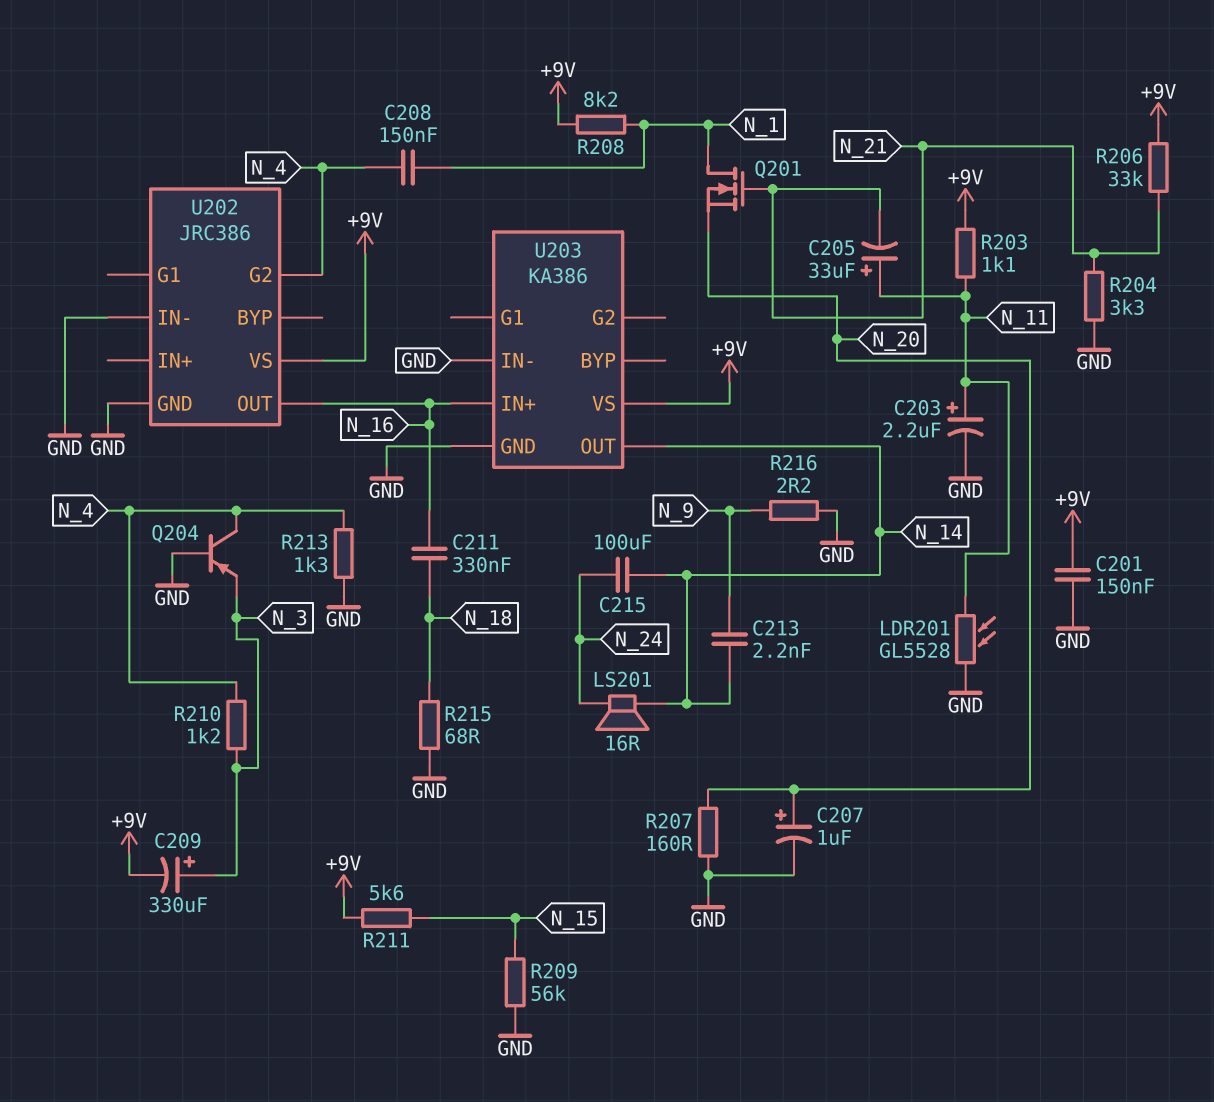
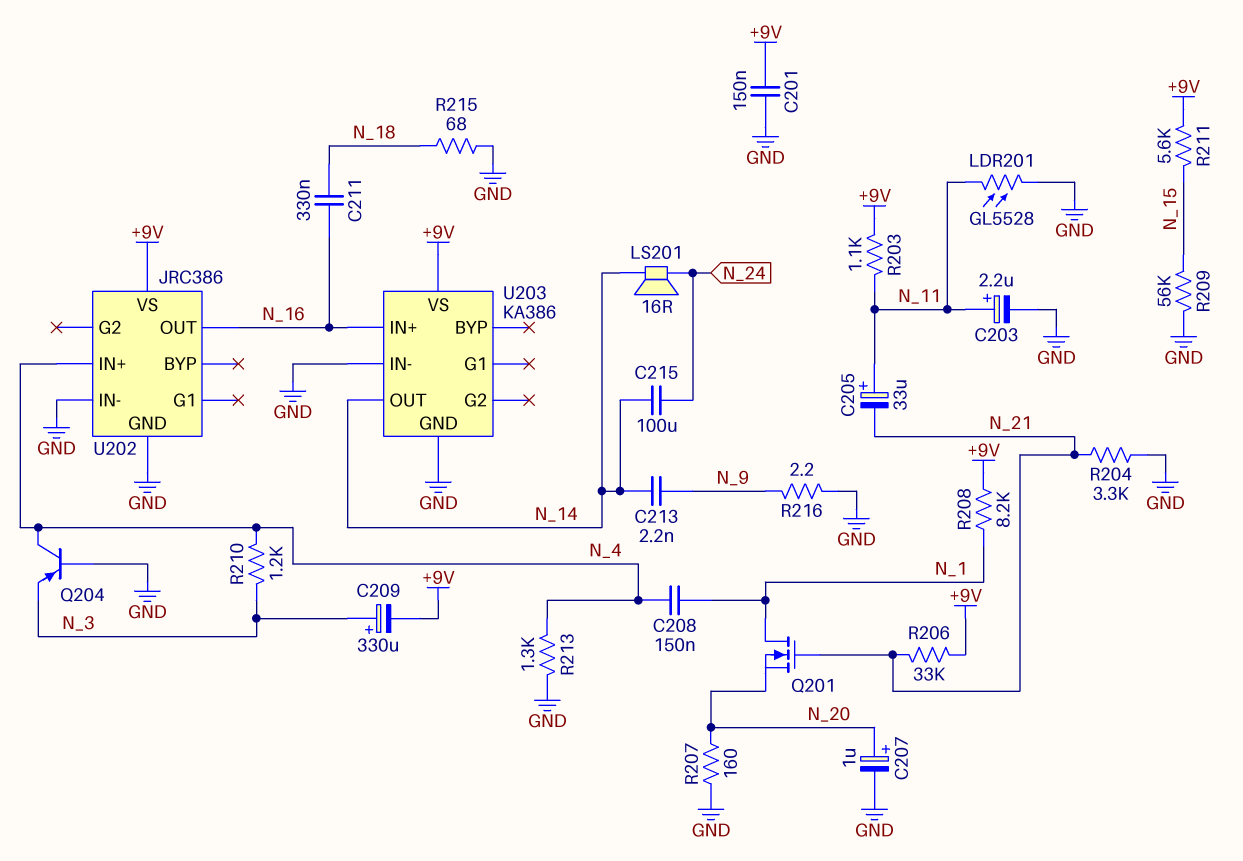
U202 pin G2: N_4 -> none
U202 pin IN+: none -> N_4

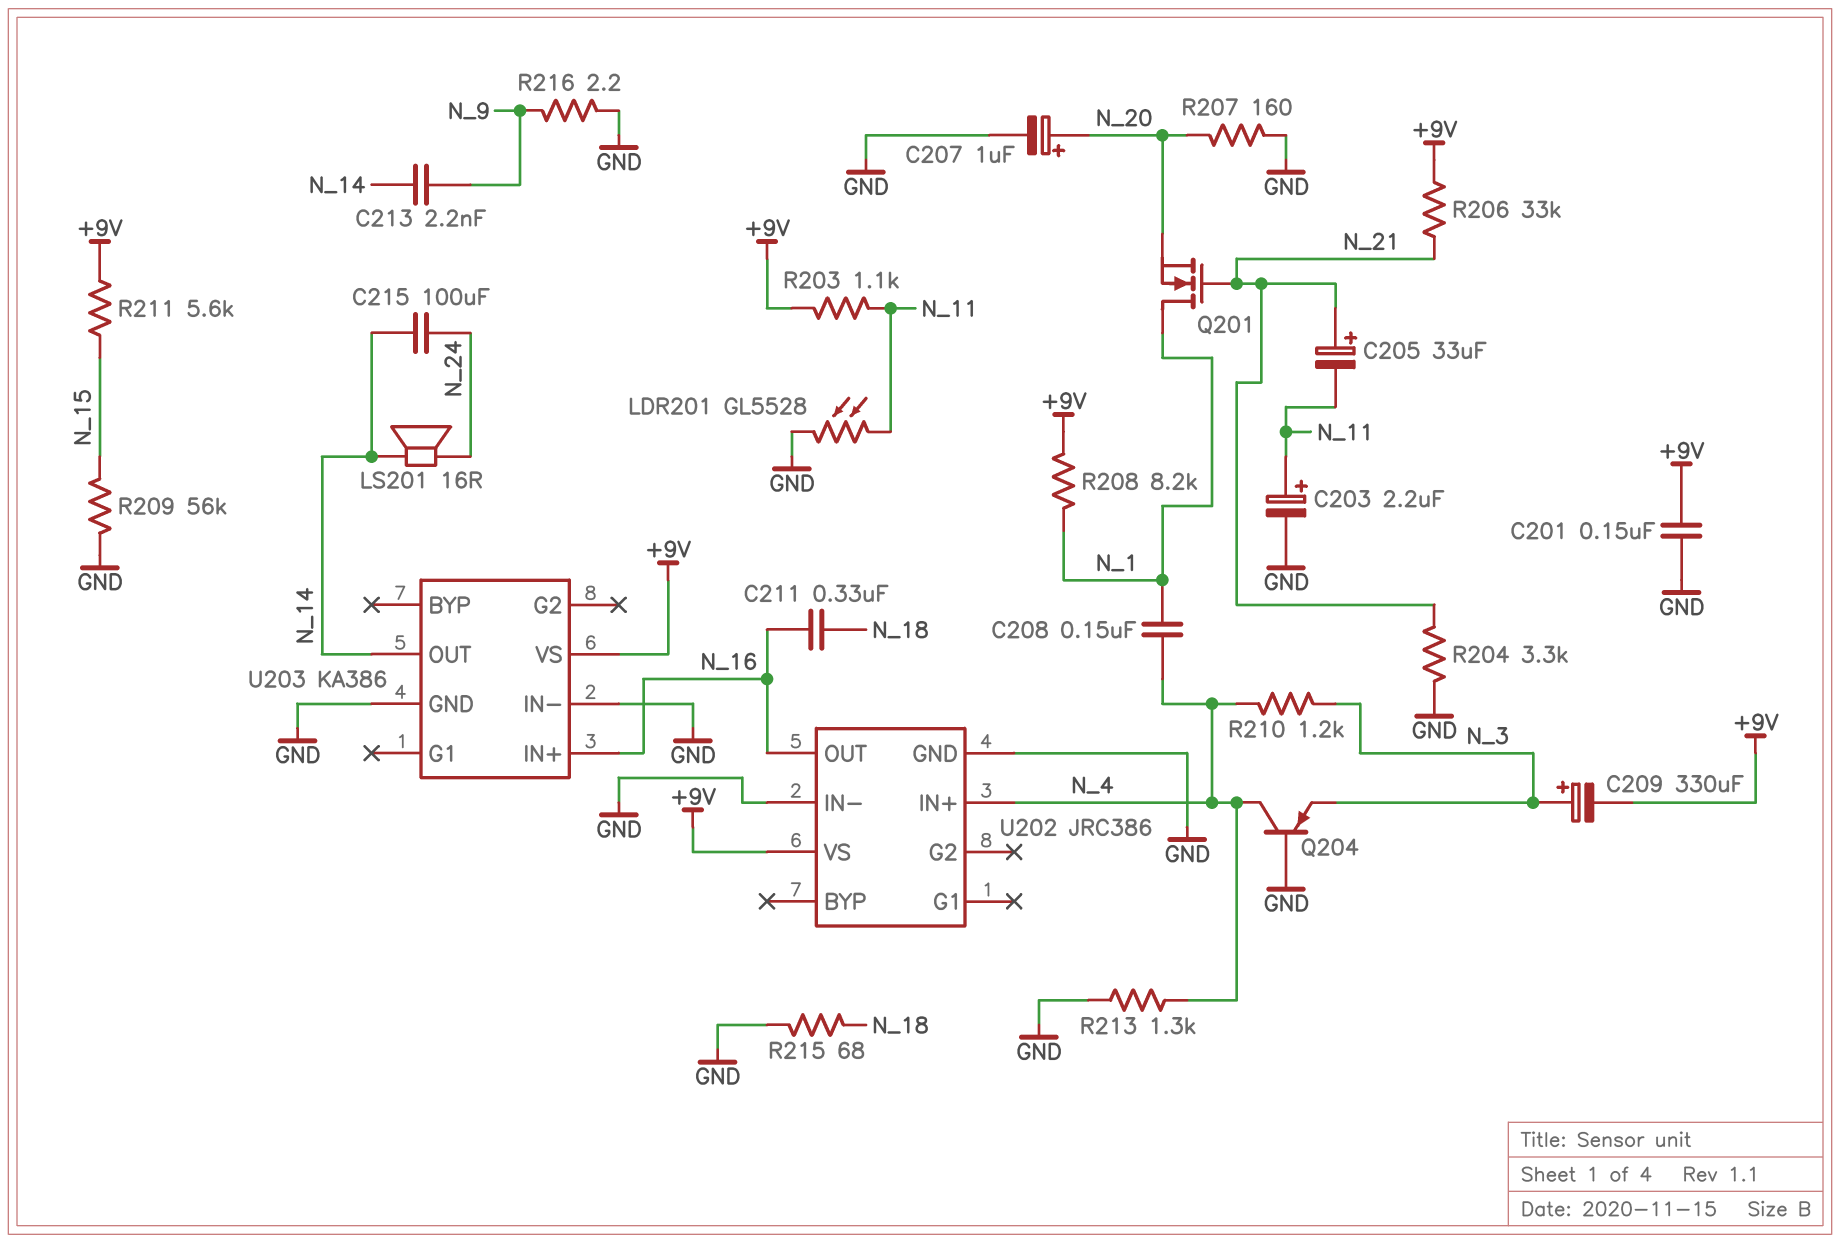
C205: 33uF (plus N_11, minus N_21) -> 33uF (plus N_21, minus N_11)

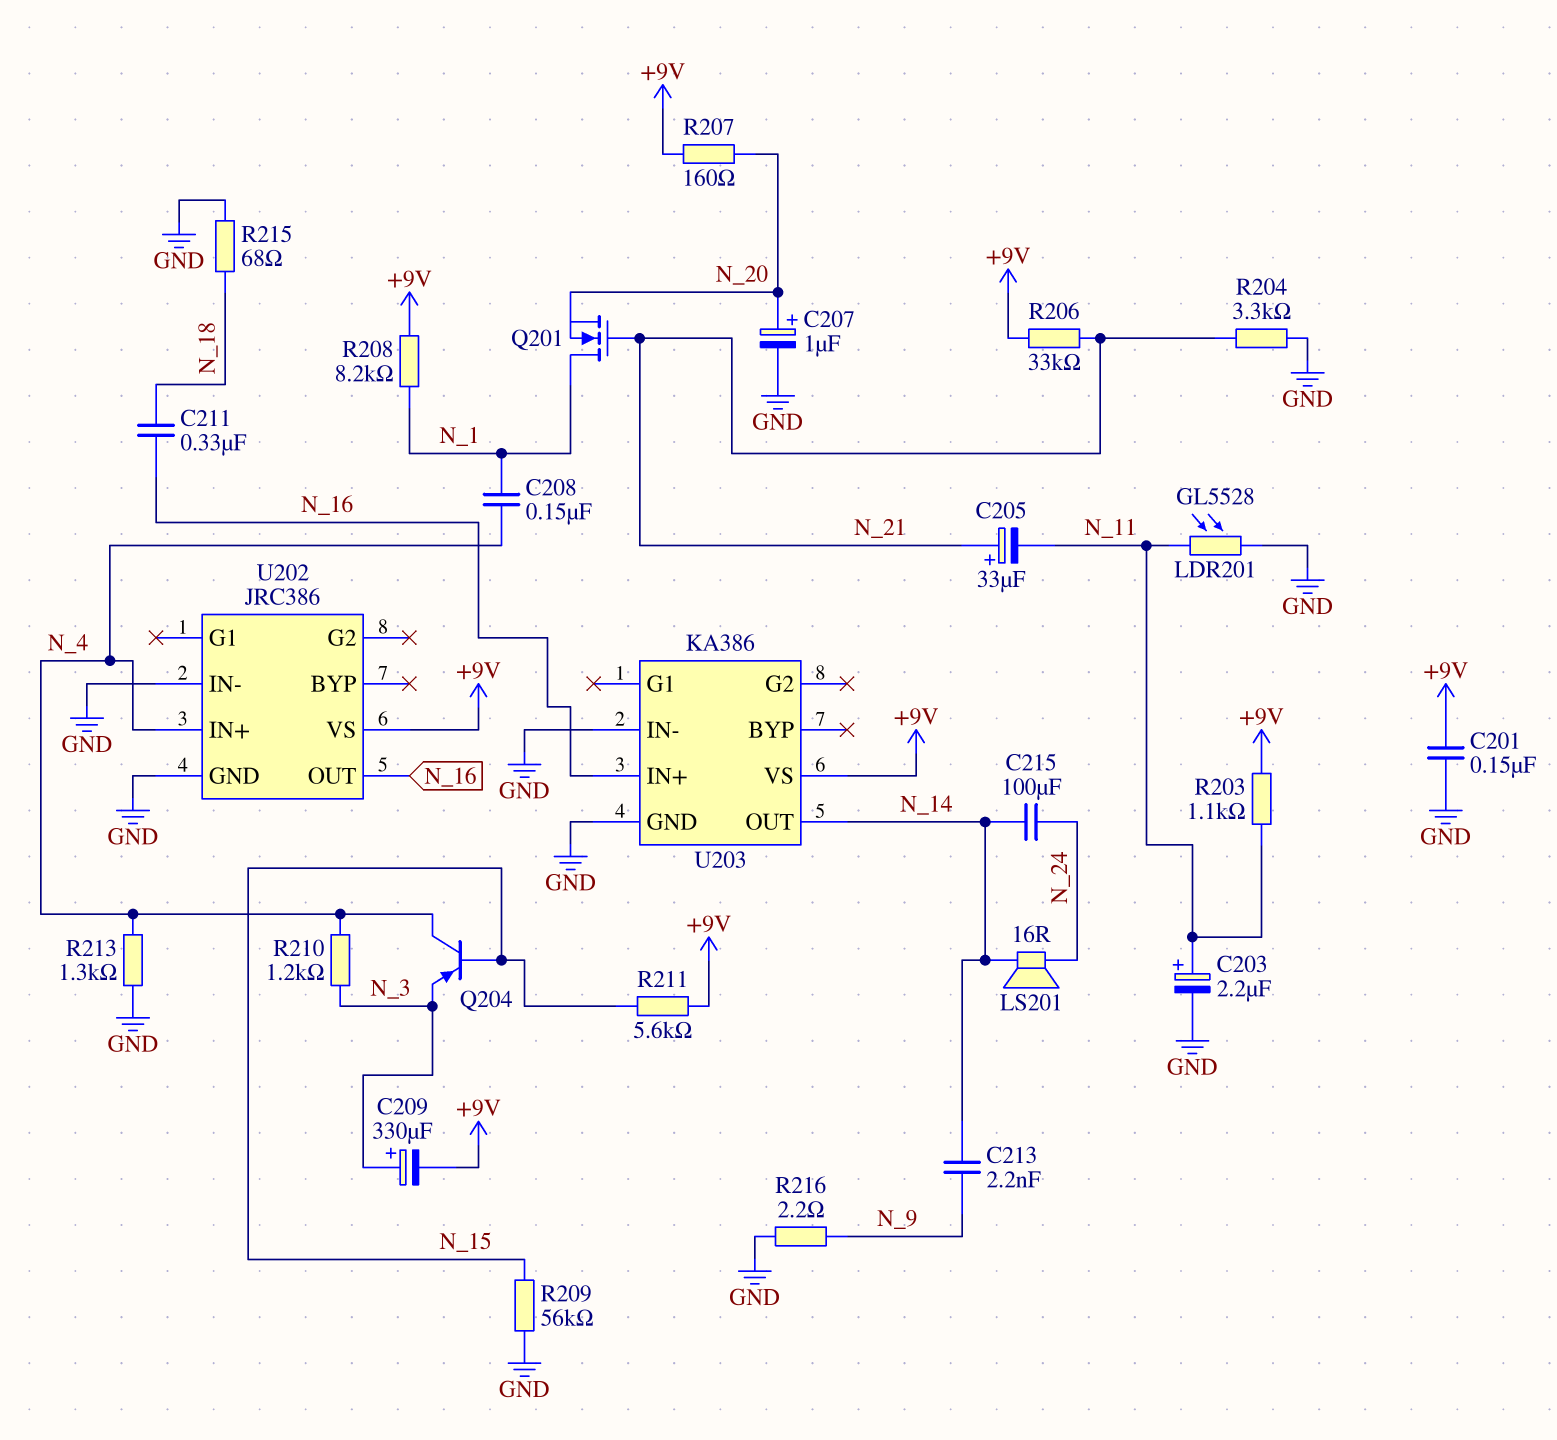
Q204: PNP (B GND, C N_4, E N_3) -> PNP (B N_15, C N_4, E N_3)
R207: 160 (GND, N_20) -> 160 (+9V, N_20)

